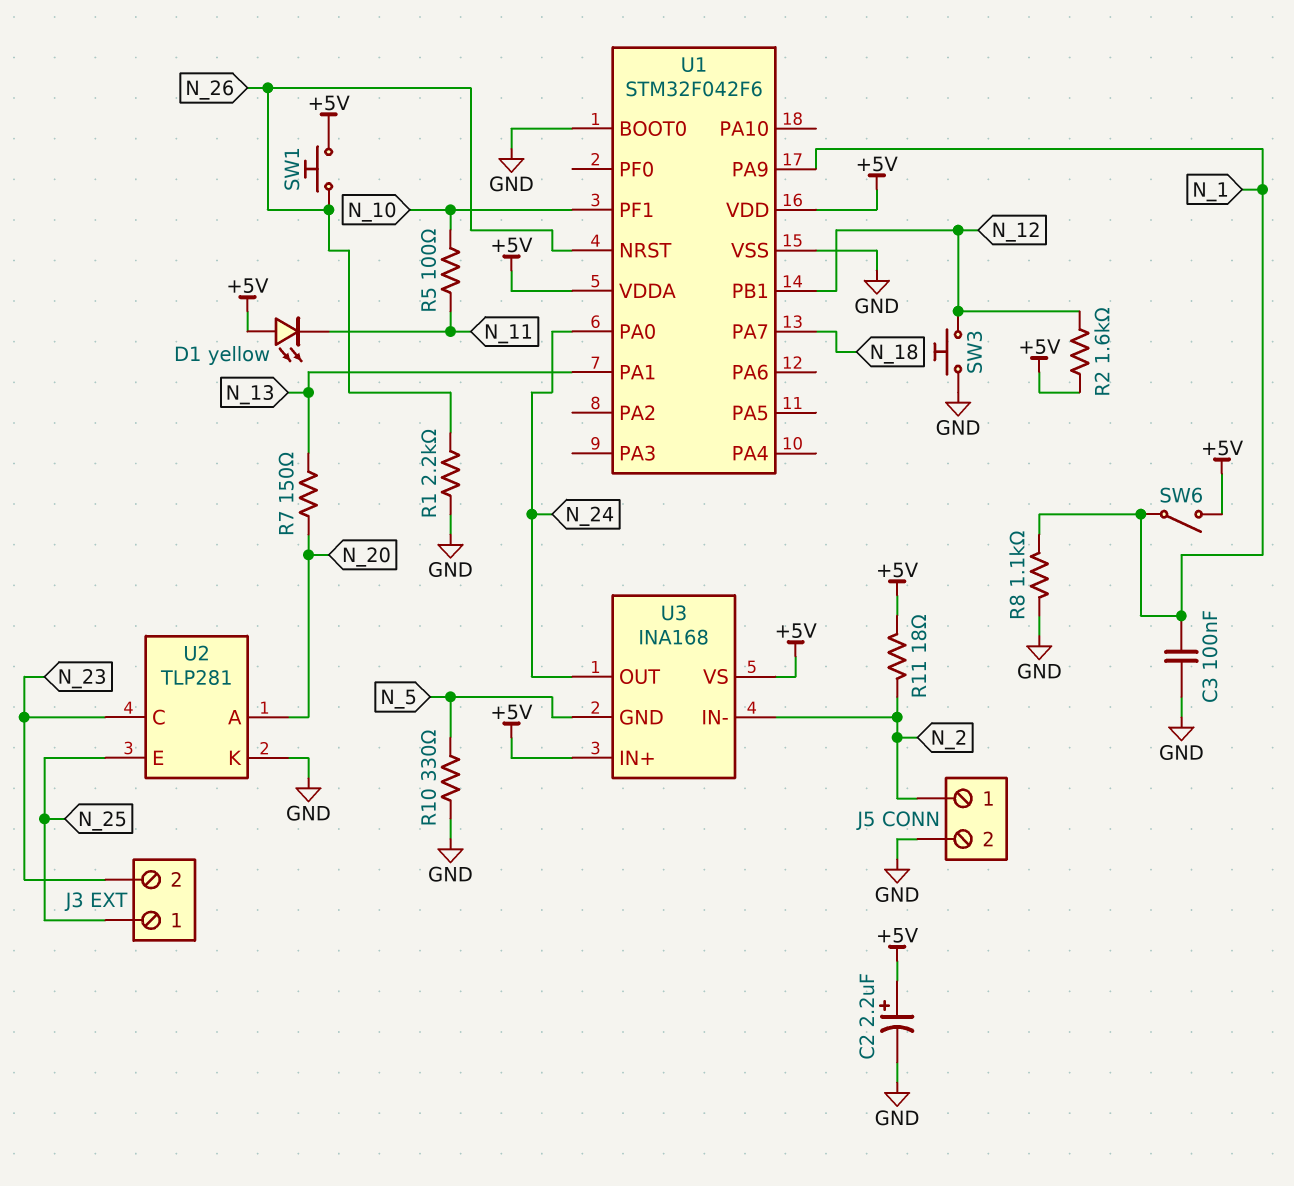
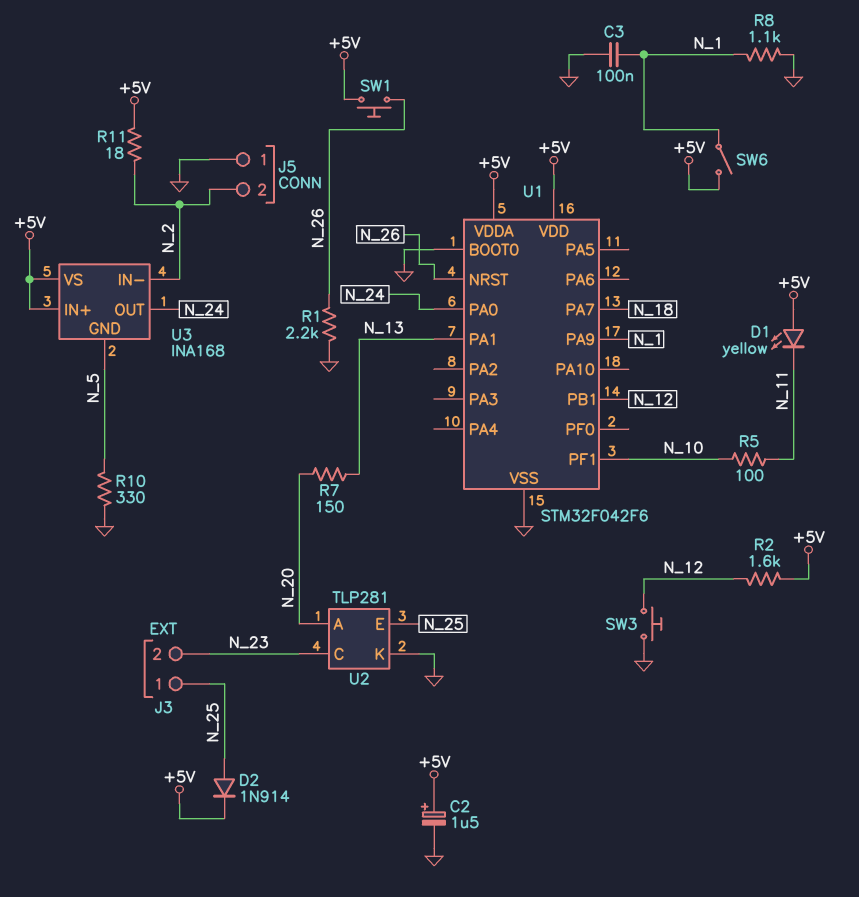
C2: 2.2uF (plus +5V, minus GND) -> 1.5uF (plus +5V, minus GND)
D2: none -> diode 1N914 (A N_25, K +5V)
J5 pin 1: N_2 -> GND
J5 pin 2: GND -> N_2

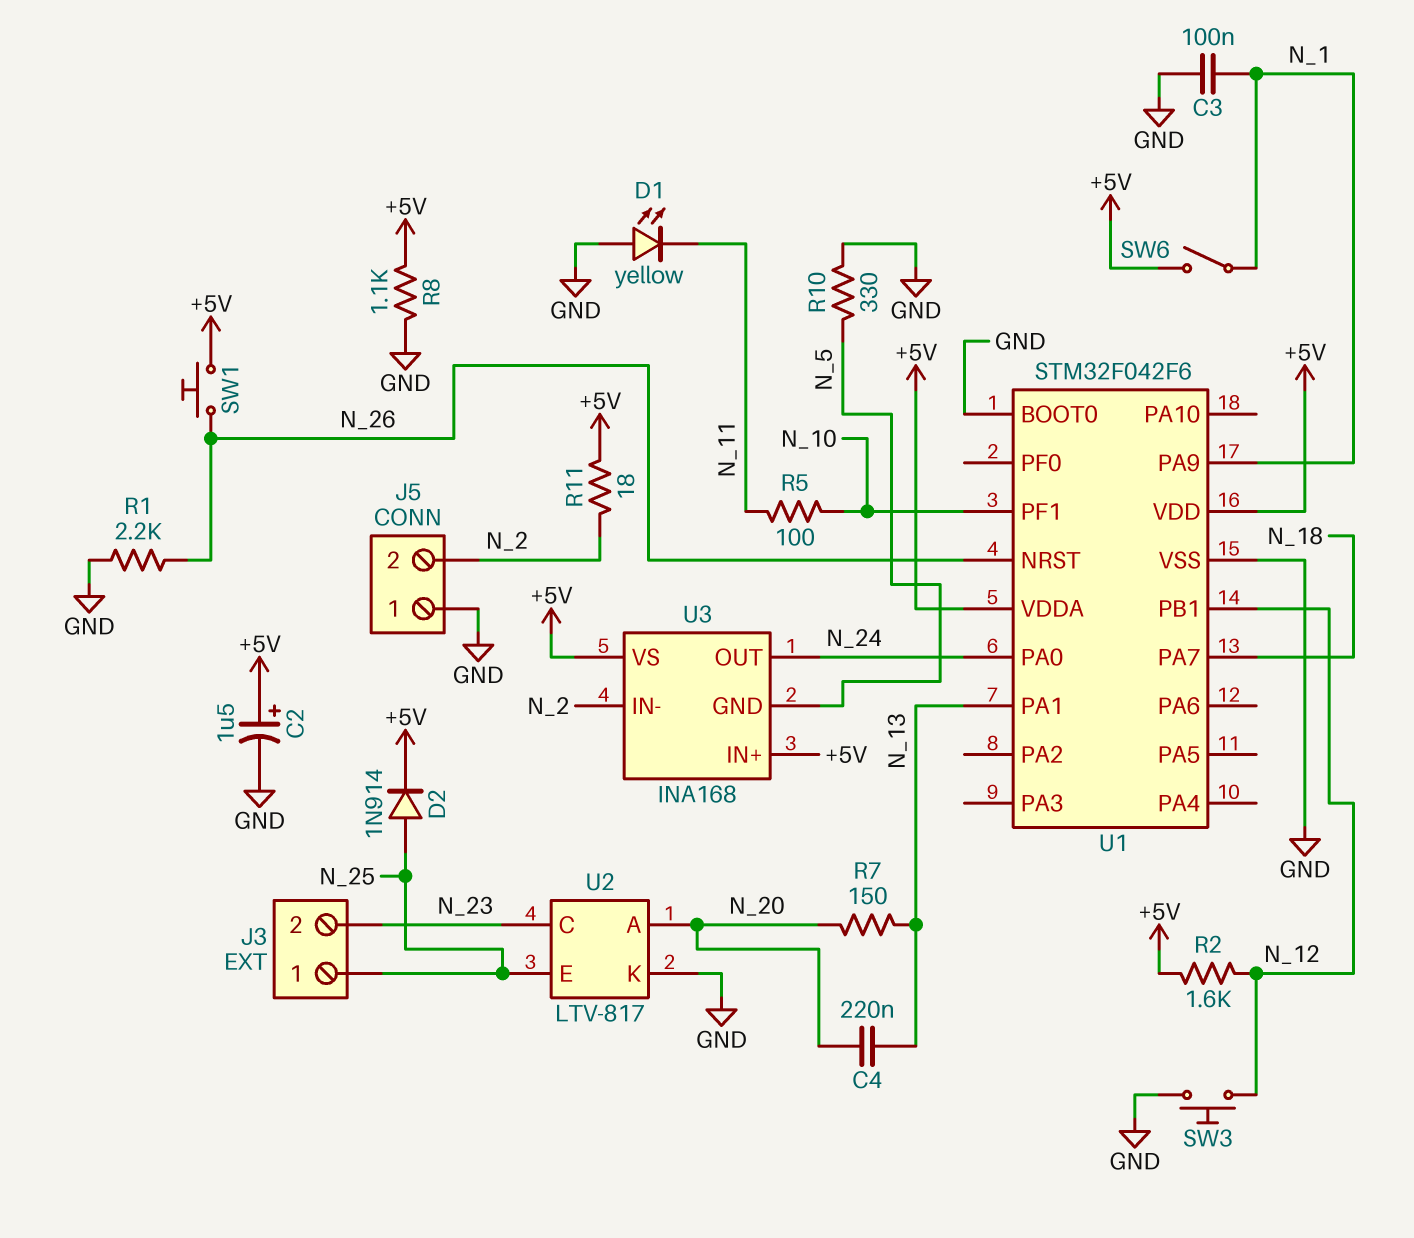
C4: none -> 220nF (N_13, N_20)
D1: LED yellow (A +5V, K N_11) -> LED yellow (A GND, K N_11)
R8: 1.1k (GND, N_1) -> 1.1k (+5V, GND)
U2: TLP281 -> LTV-817

